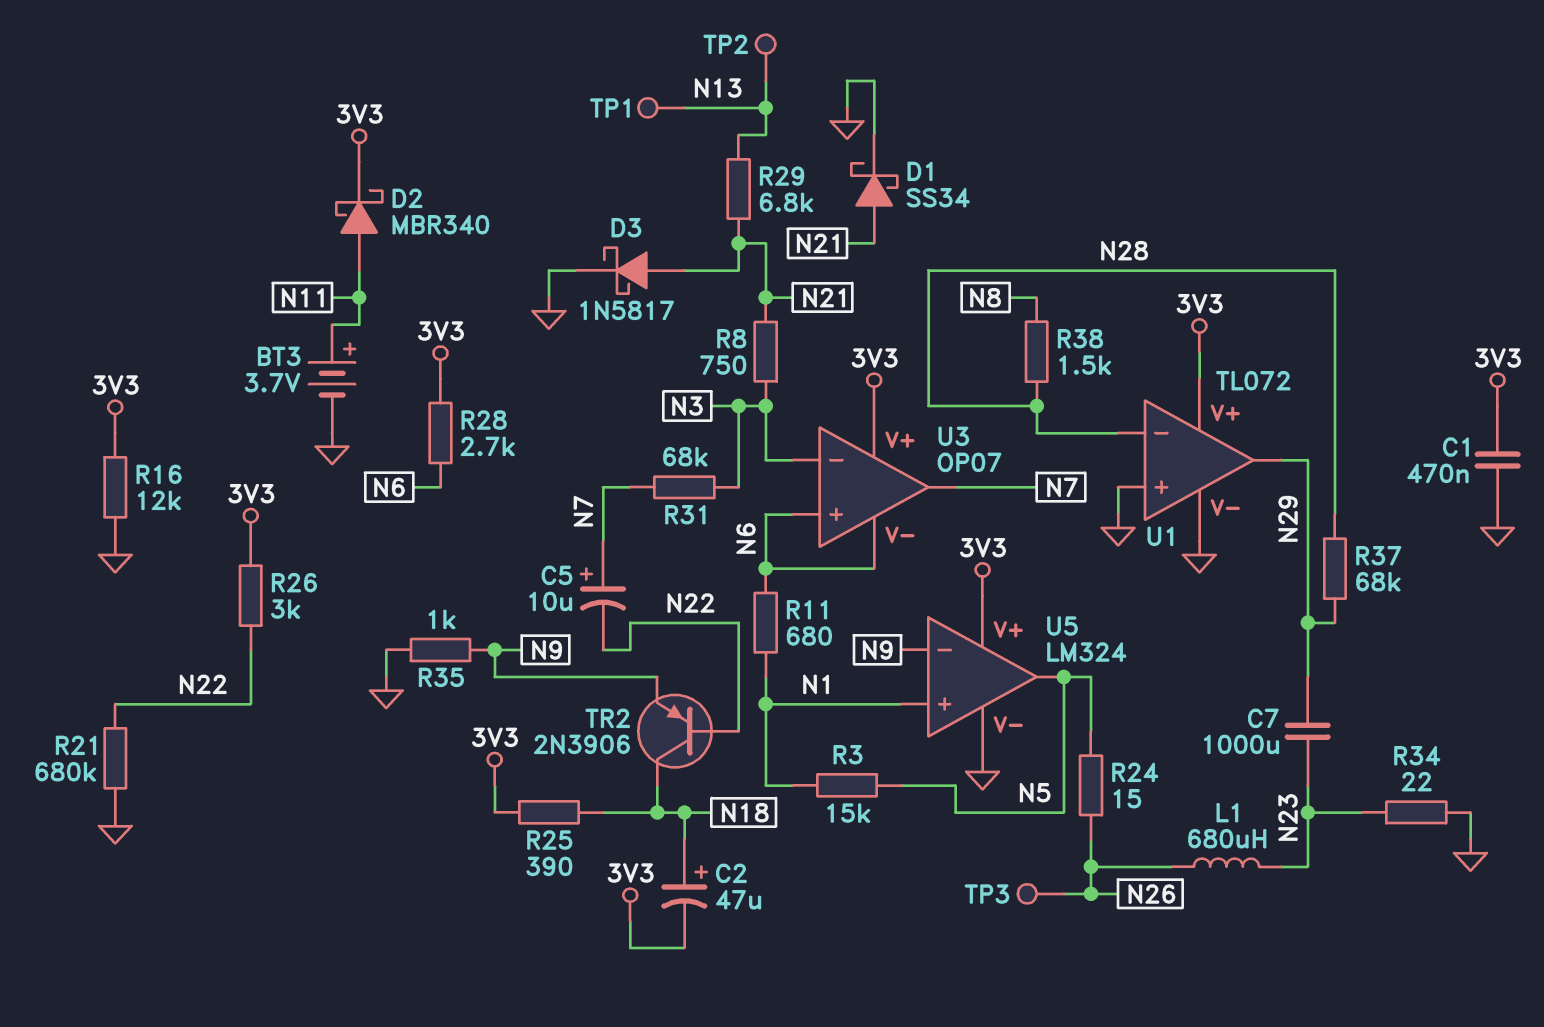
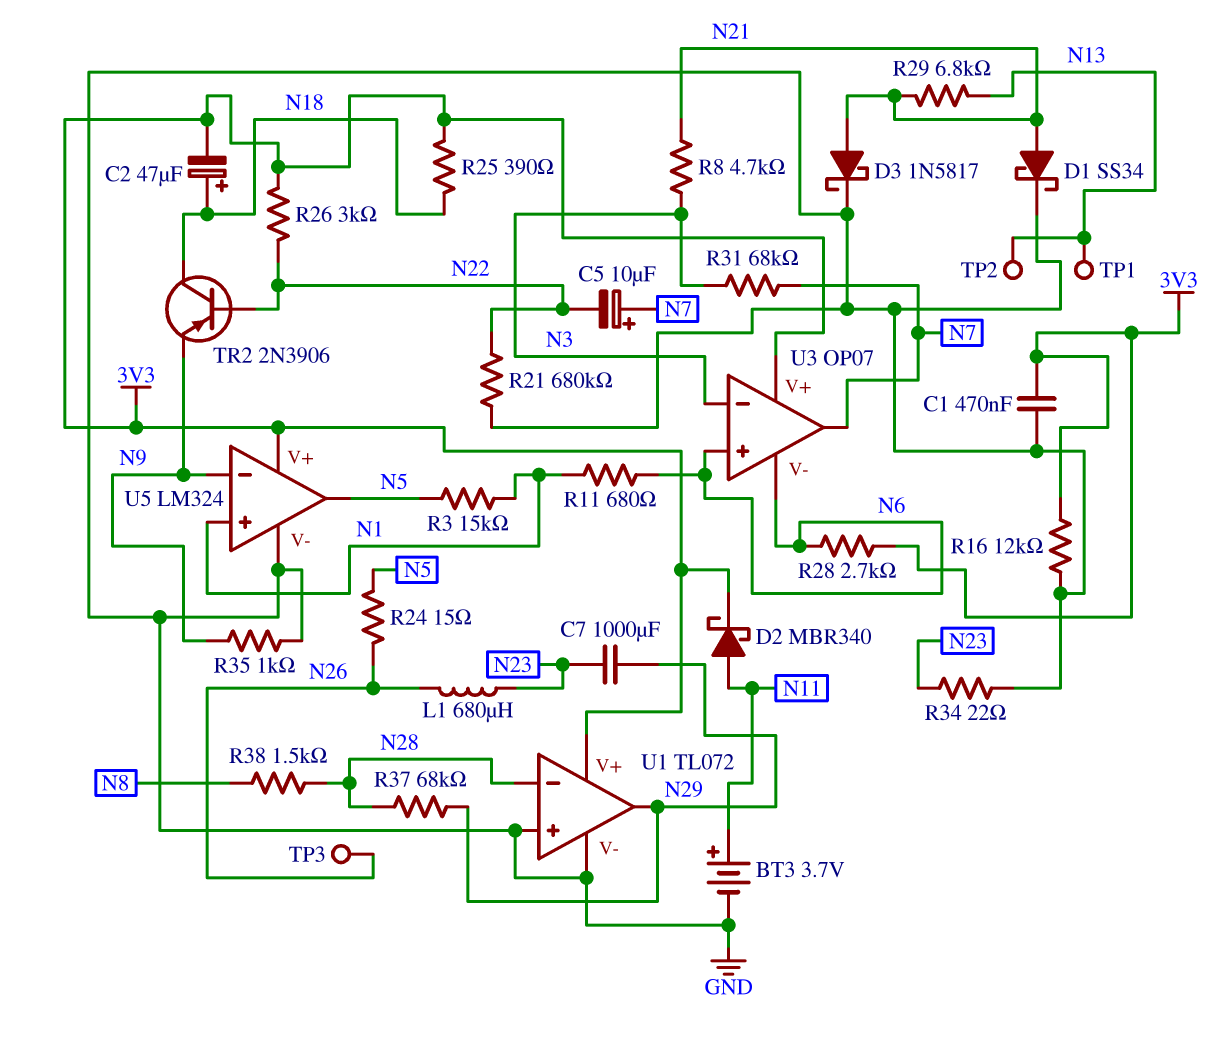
R8: 750 (N3, N21) -> 4.7k (N3, N21)

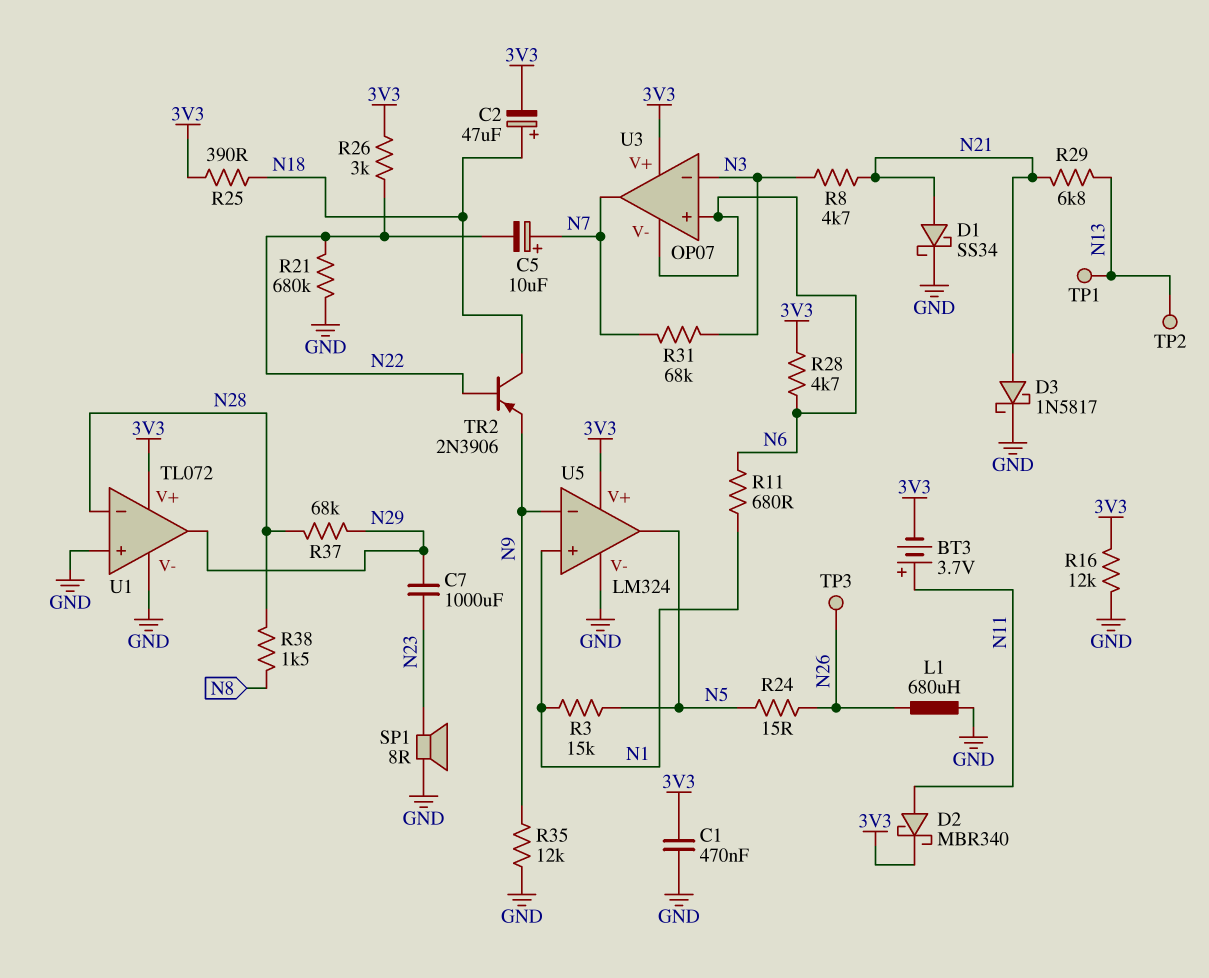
BT3: 3.7V (plus N11, minus GND) -> 3.7V (plus N11, minus 3V3)
L1: 680uH (N23, N26) -> 680uH (GND, N26)
R28: 2.7k (3V3, N6) -> 4.7k (3V3, N6)
R34: 22 (GND, N23) -> none
R35: 1k (GND, N9) -> 12k (GND, N9)
SP1: none -> speaker 8R (GND, N23)

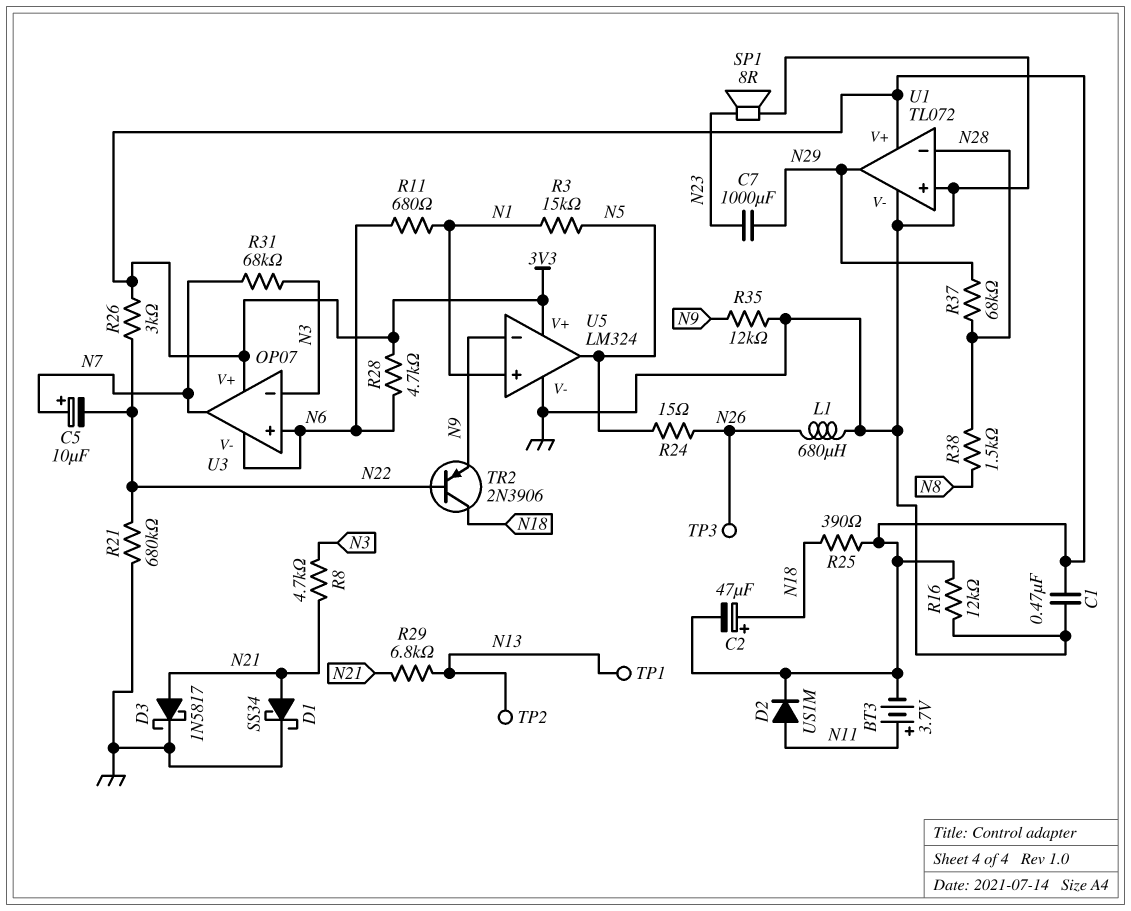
D2: schottky MBR340 (A N11, K 3V3) -> diode US1M (A N11, K 3V3)

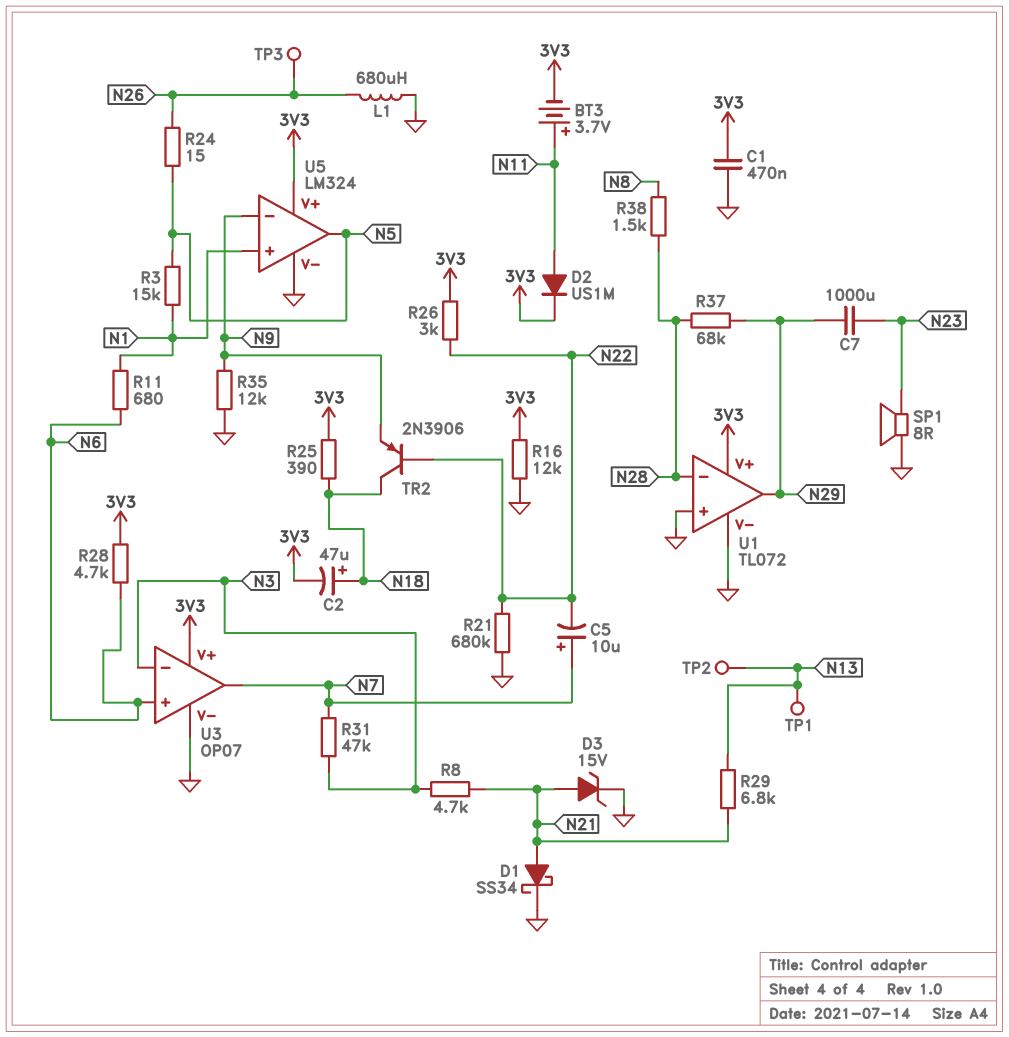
D3: schottky 1N5817 (A N21, K GND) -> zener 15V (A N21, K GND)
R31: 68k (N3, N7) -> 47k (N3, N7)
U3 pin V-: N6 -> GND

